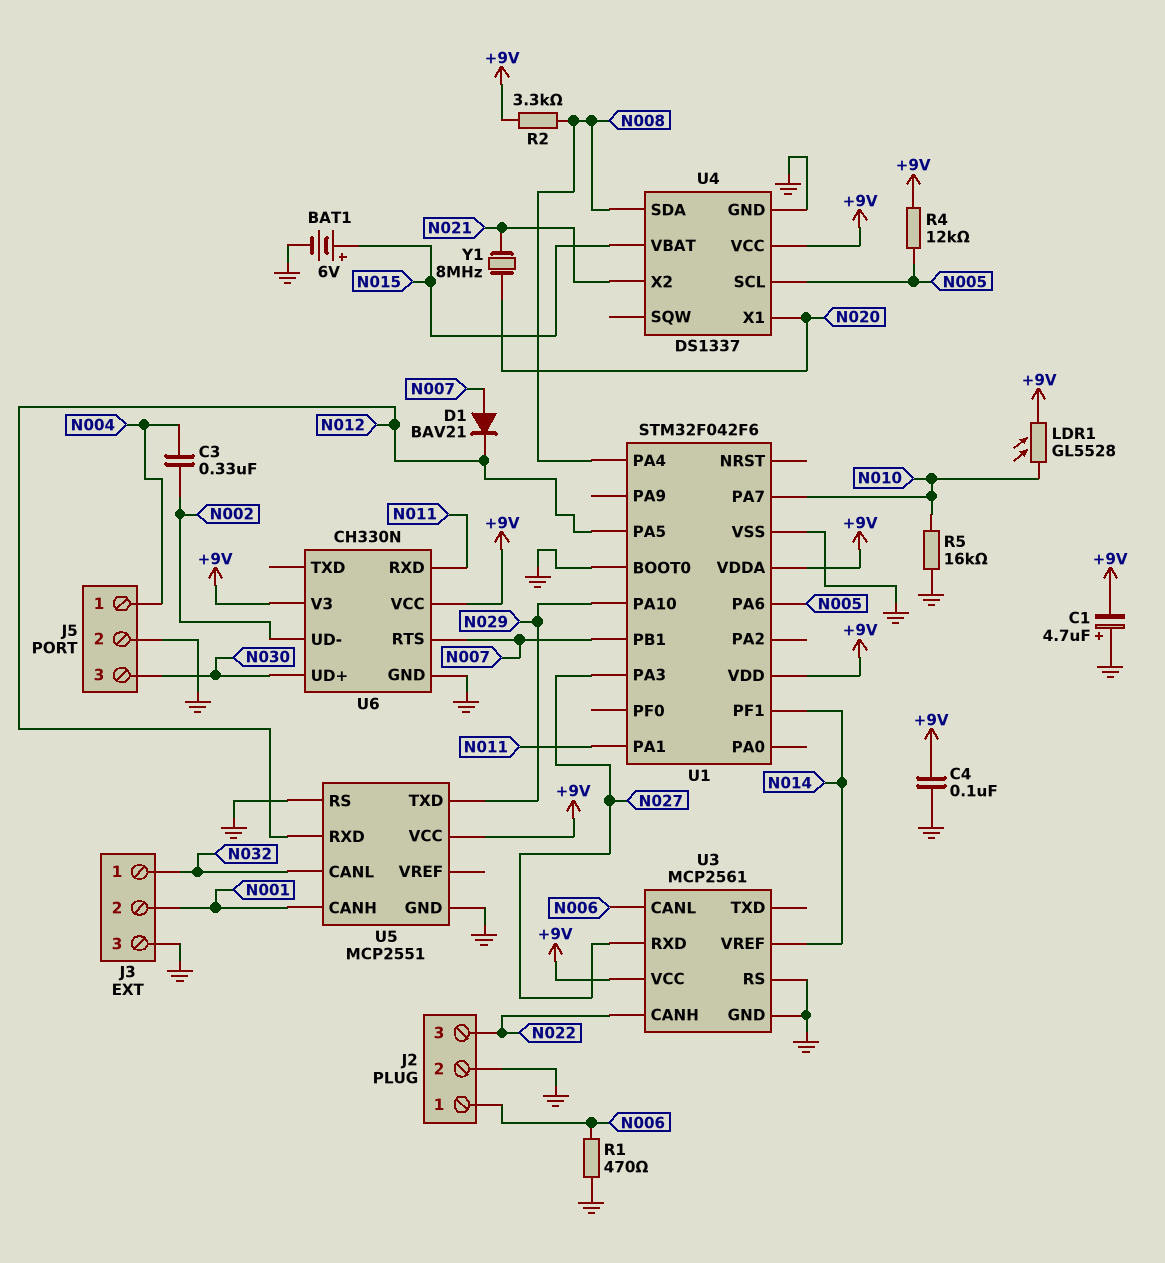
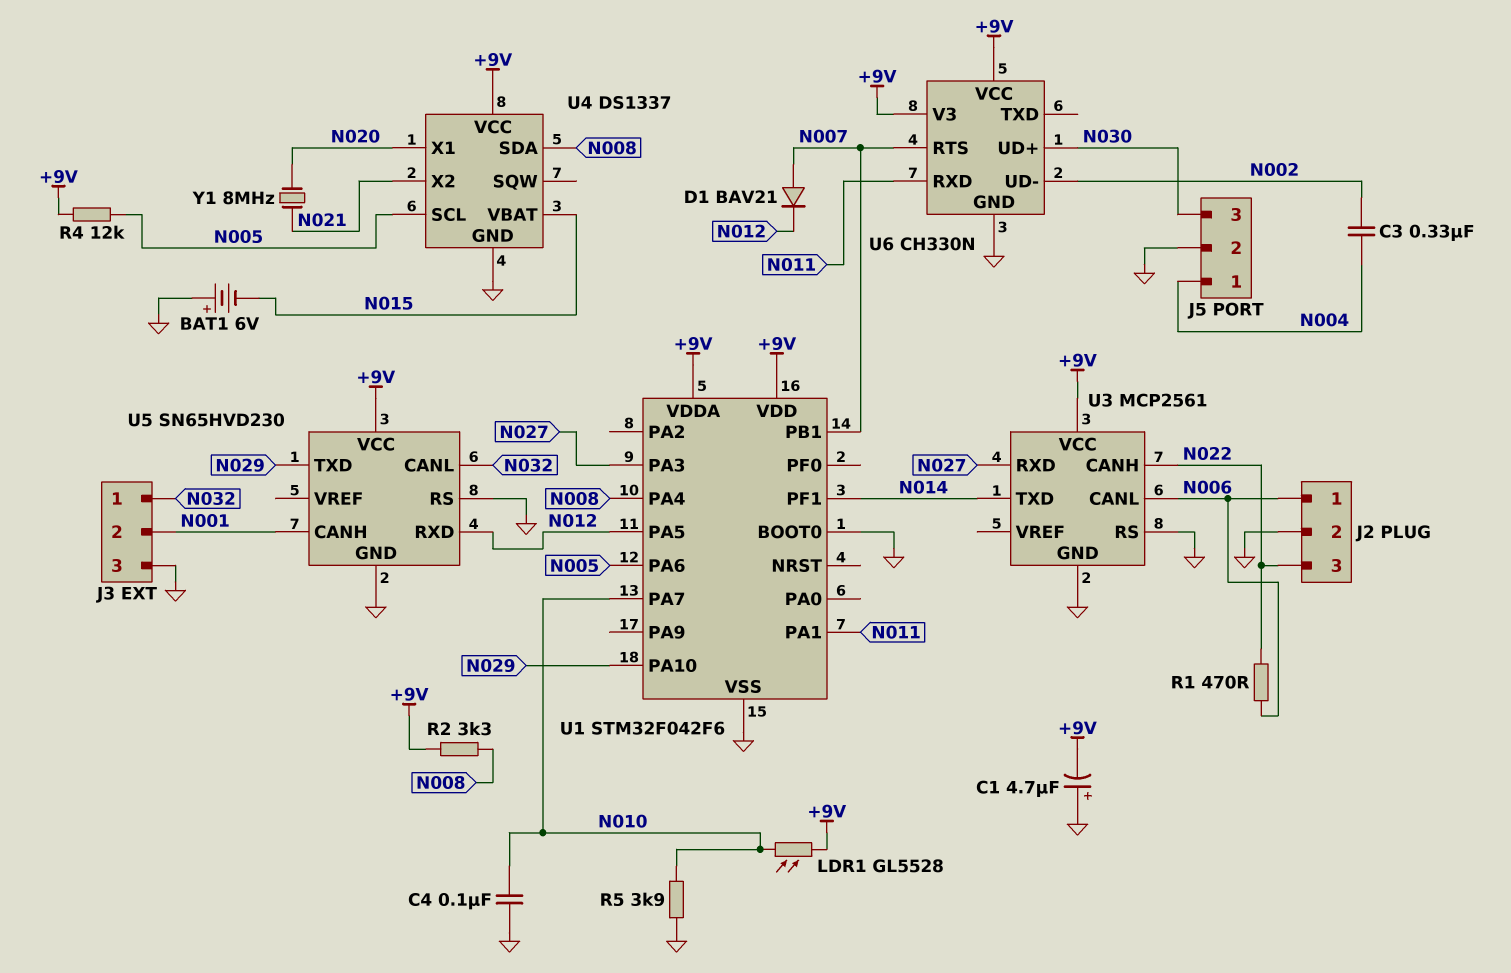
BAT1: 6V (plus N015, minus GND) -> 6V (plus GND, minus N015)
C4: 100nF (+9V, GND) -> 100nF (GND, N010)
R1: 470 (GND, N006) -> 470 (N006, N022)
R5: 16k (GND, N010) -> 3.9k (GND, N010)
U3 pin TXD: none -> N014
U3 pin VREF: N014 -> none
U5: MCP2551 -> SN65HVD230

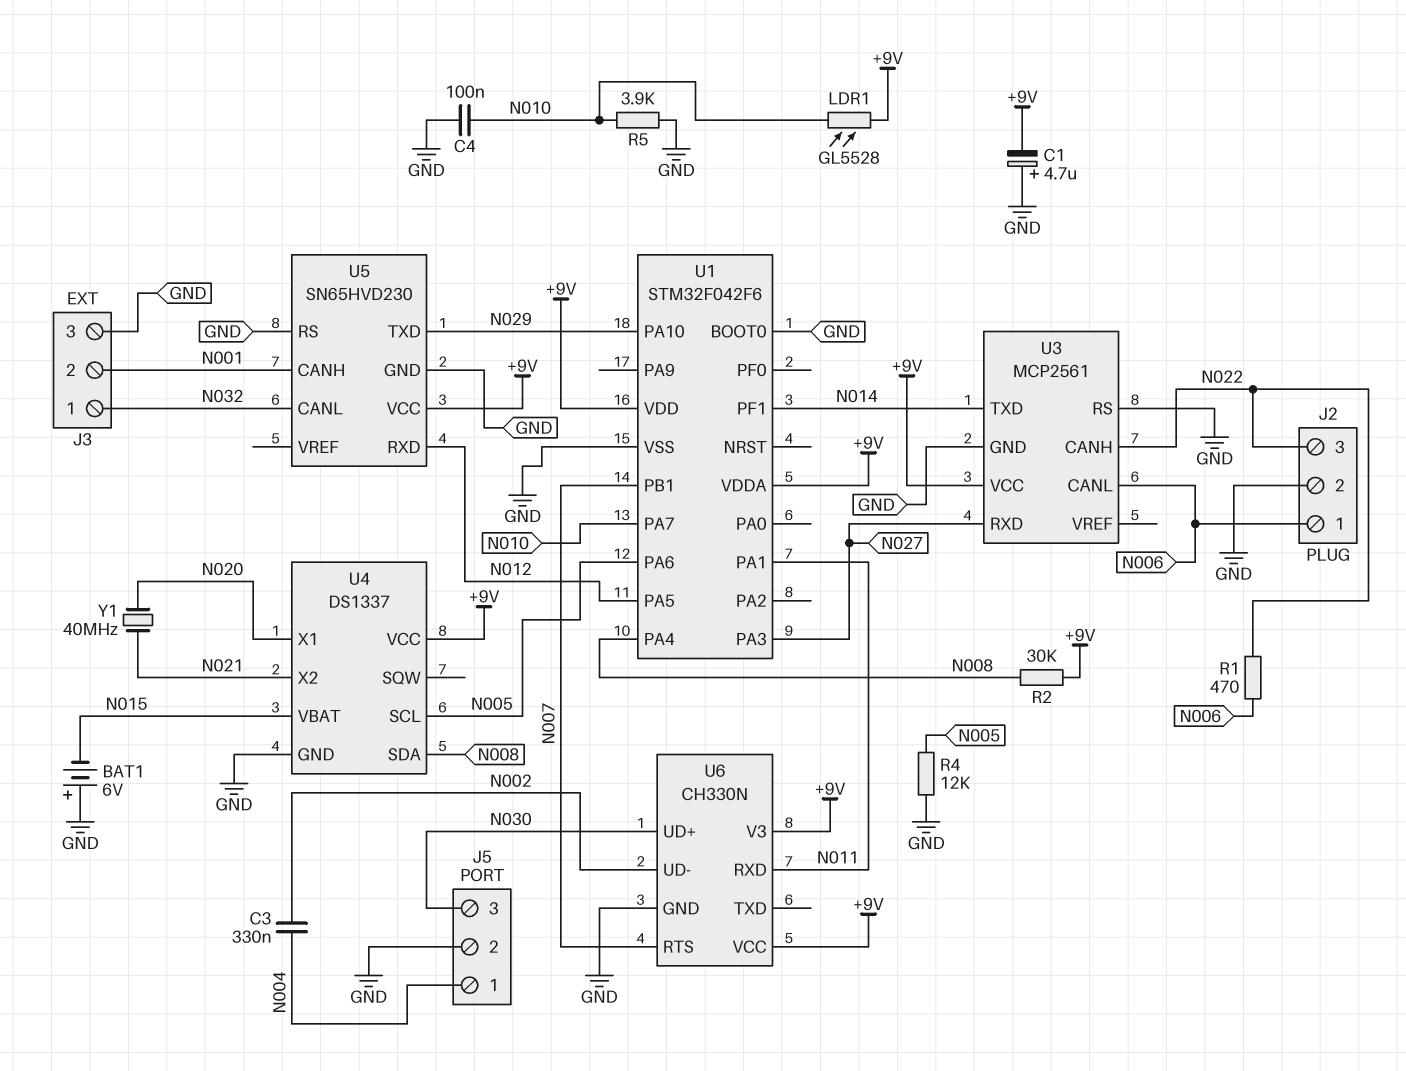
D1: diode BAV21 (A N007, K N012) -> none
R2: 3.3k (+9V, N008) -> 30k (+9V, N008)
R4: 12k (+9V, N005) -> 12k (GND, N005)
Y1: 8MHz (N020, N021) -> 40MHz (N020, N021)

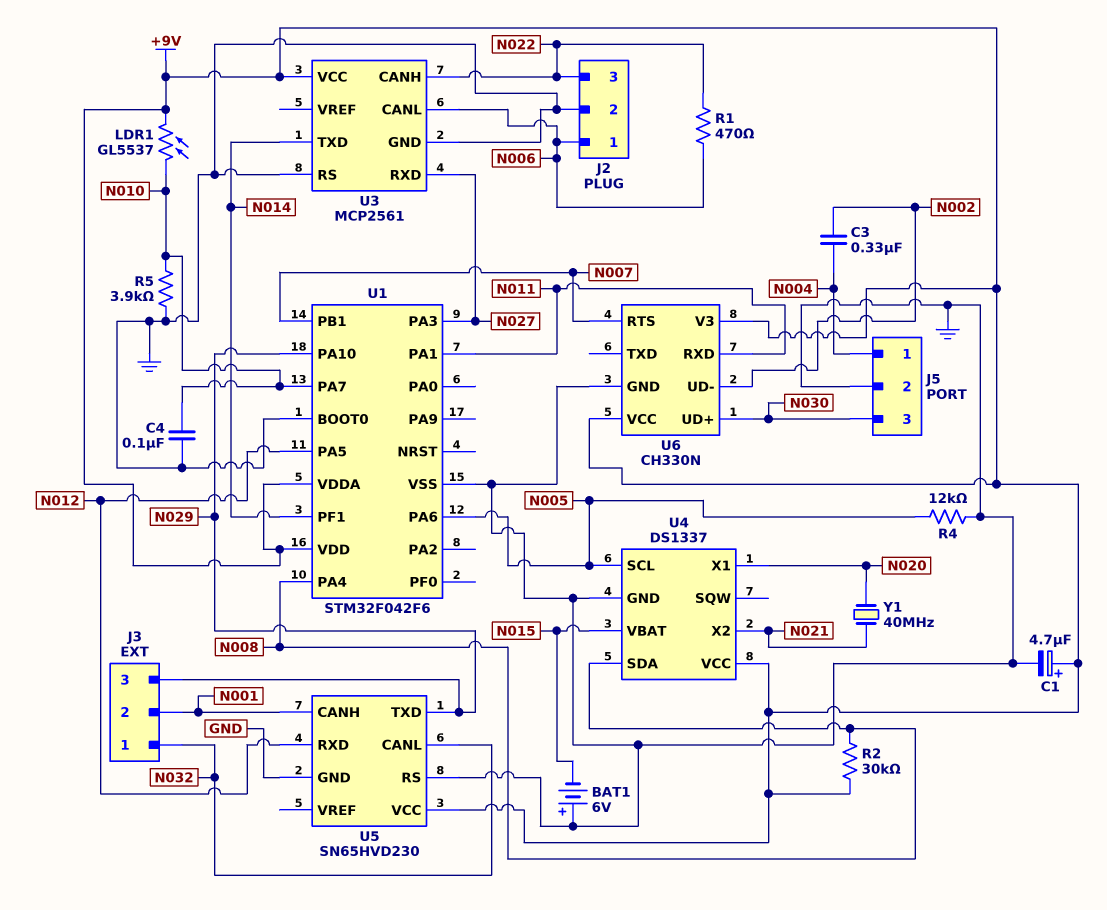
C1: 4.7uF (plus GND, minus +9V) -> 4.7uF (plus +9V, minus GND)
J3 pin 3: GND -> N029
LDR1: GL5528 (+9V, N010) -> GL5537 (+9V, N010)

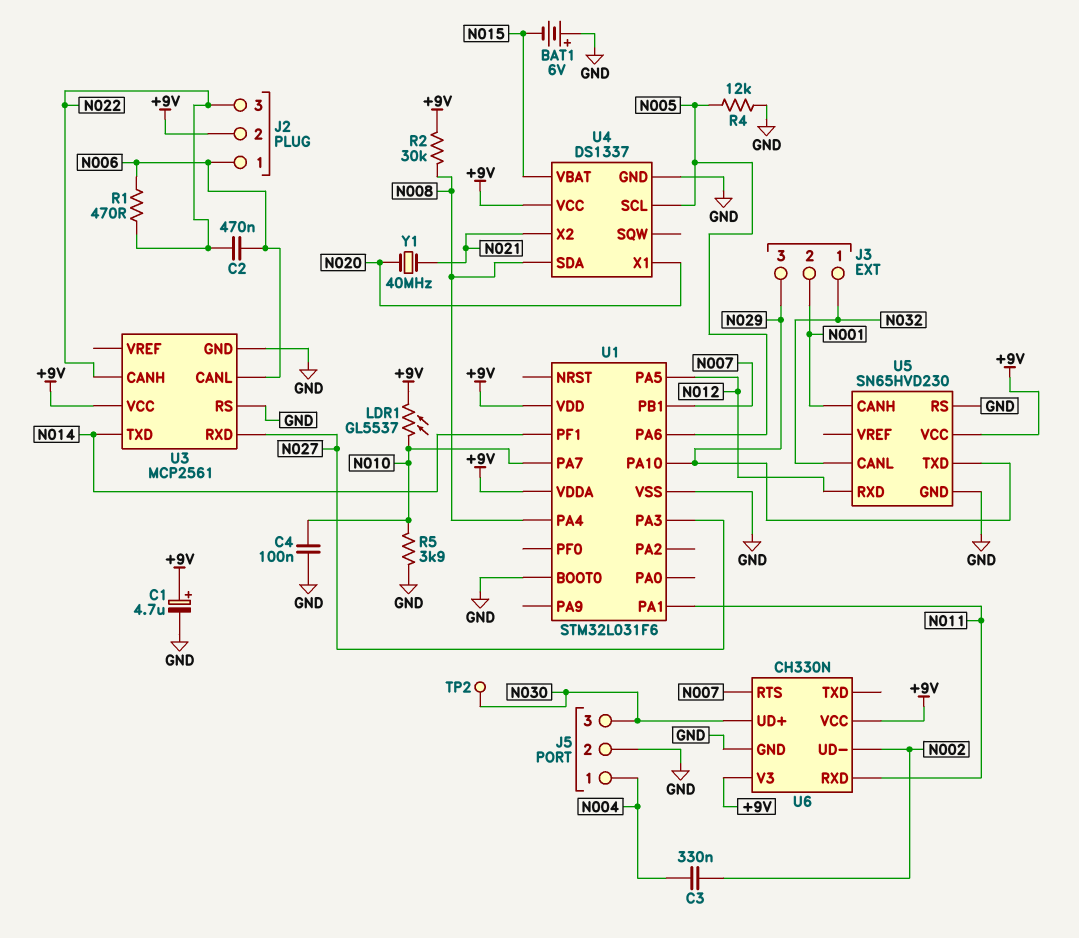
C2: none -> 470nF (N006, N022)
J2 pin 2: GND -> +9V
TP2: none -> test point (N030)
U1: STM32F042F6 -> STM32L031F6

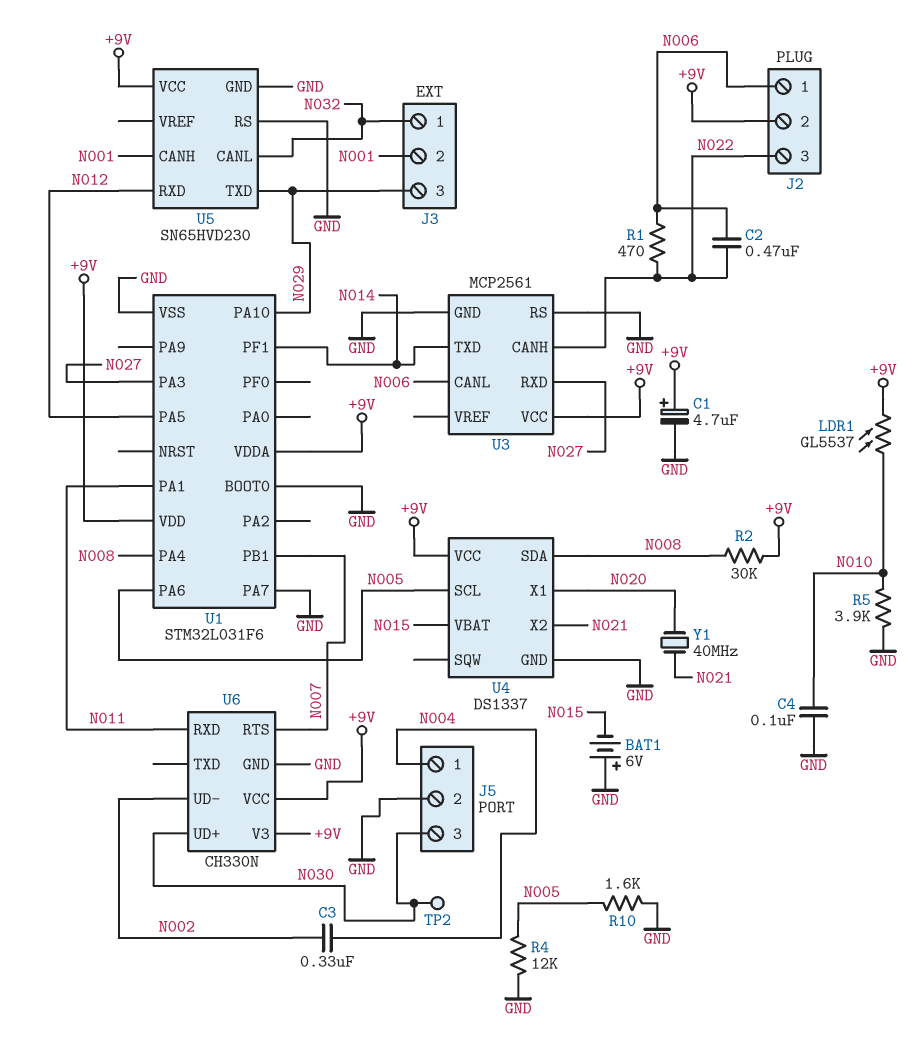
R10: none -> 1.6k (GND, N005)
U1 pin PA7: N010 -> GND

